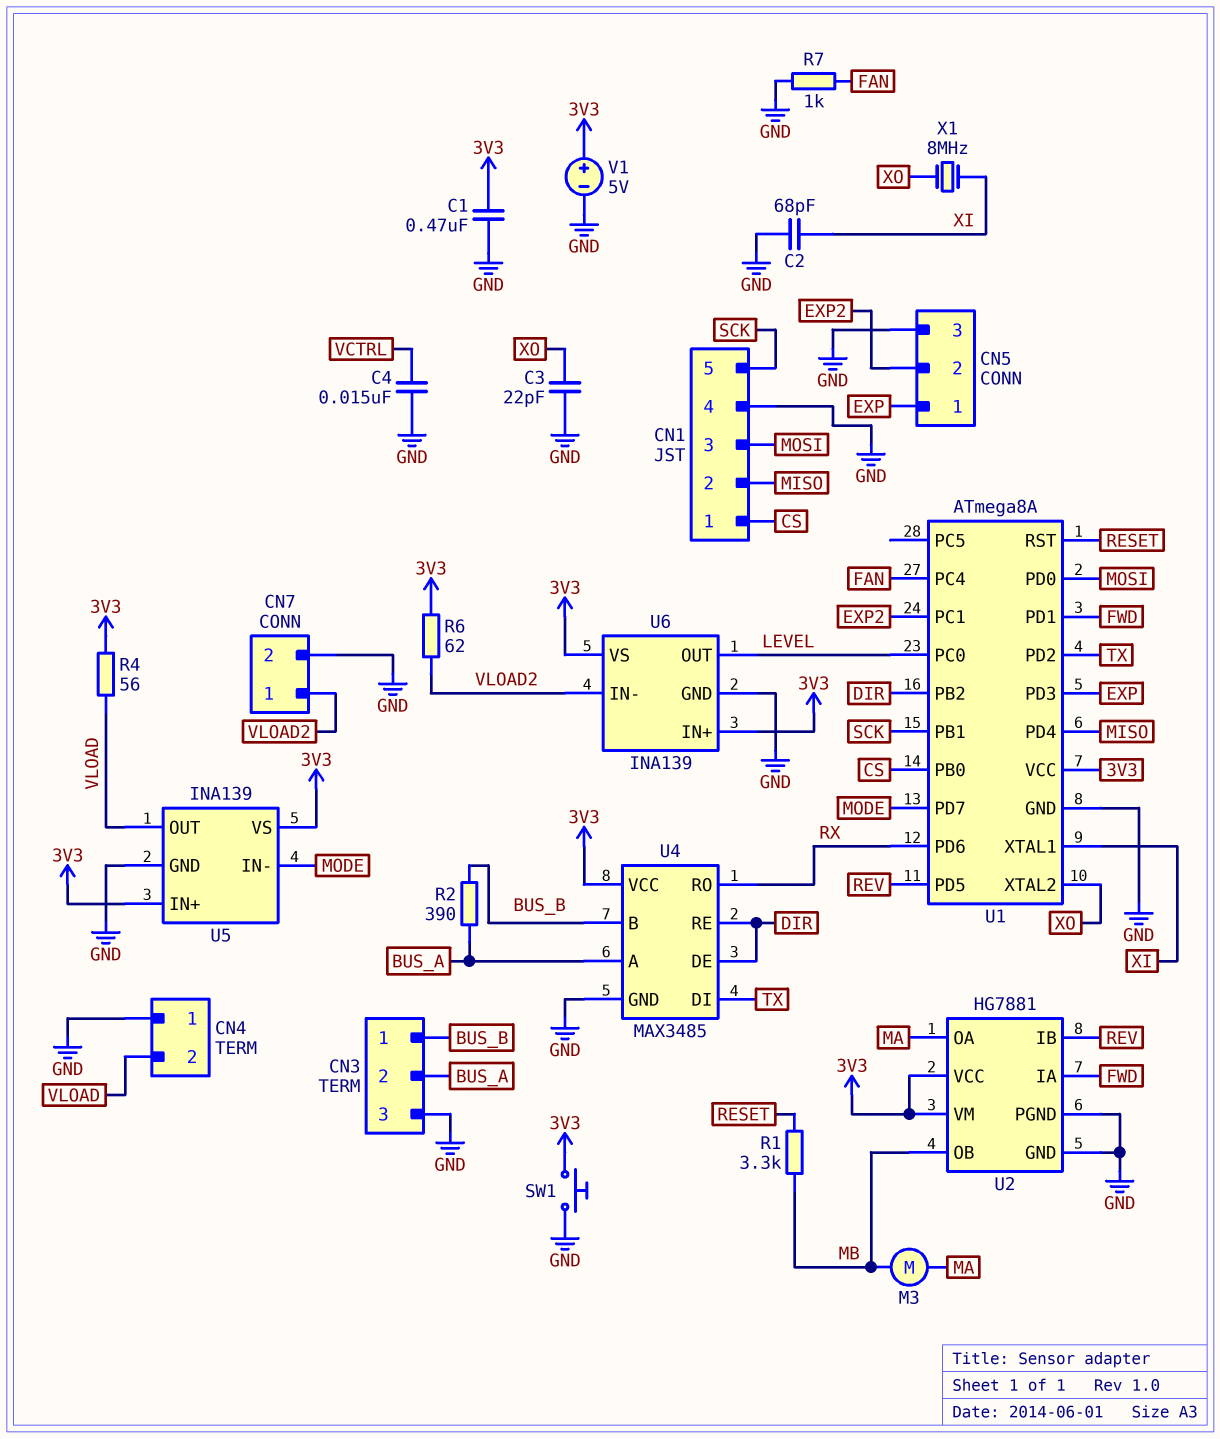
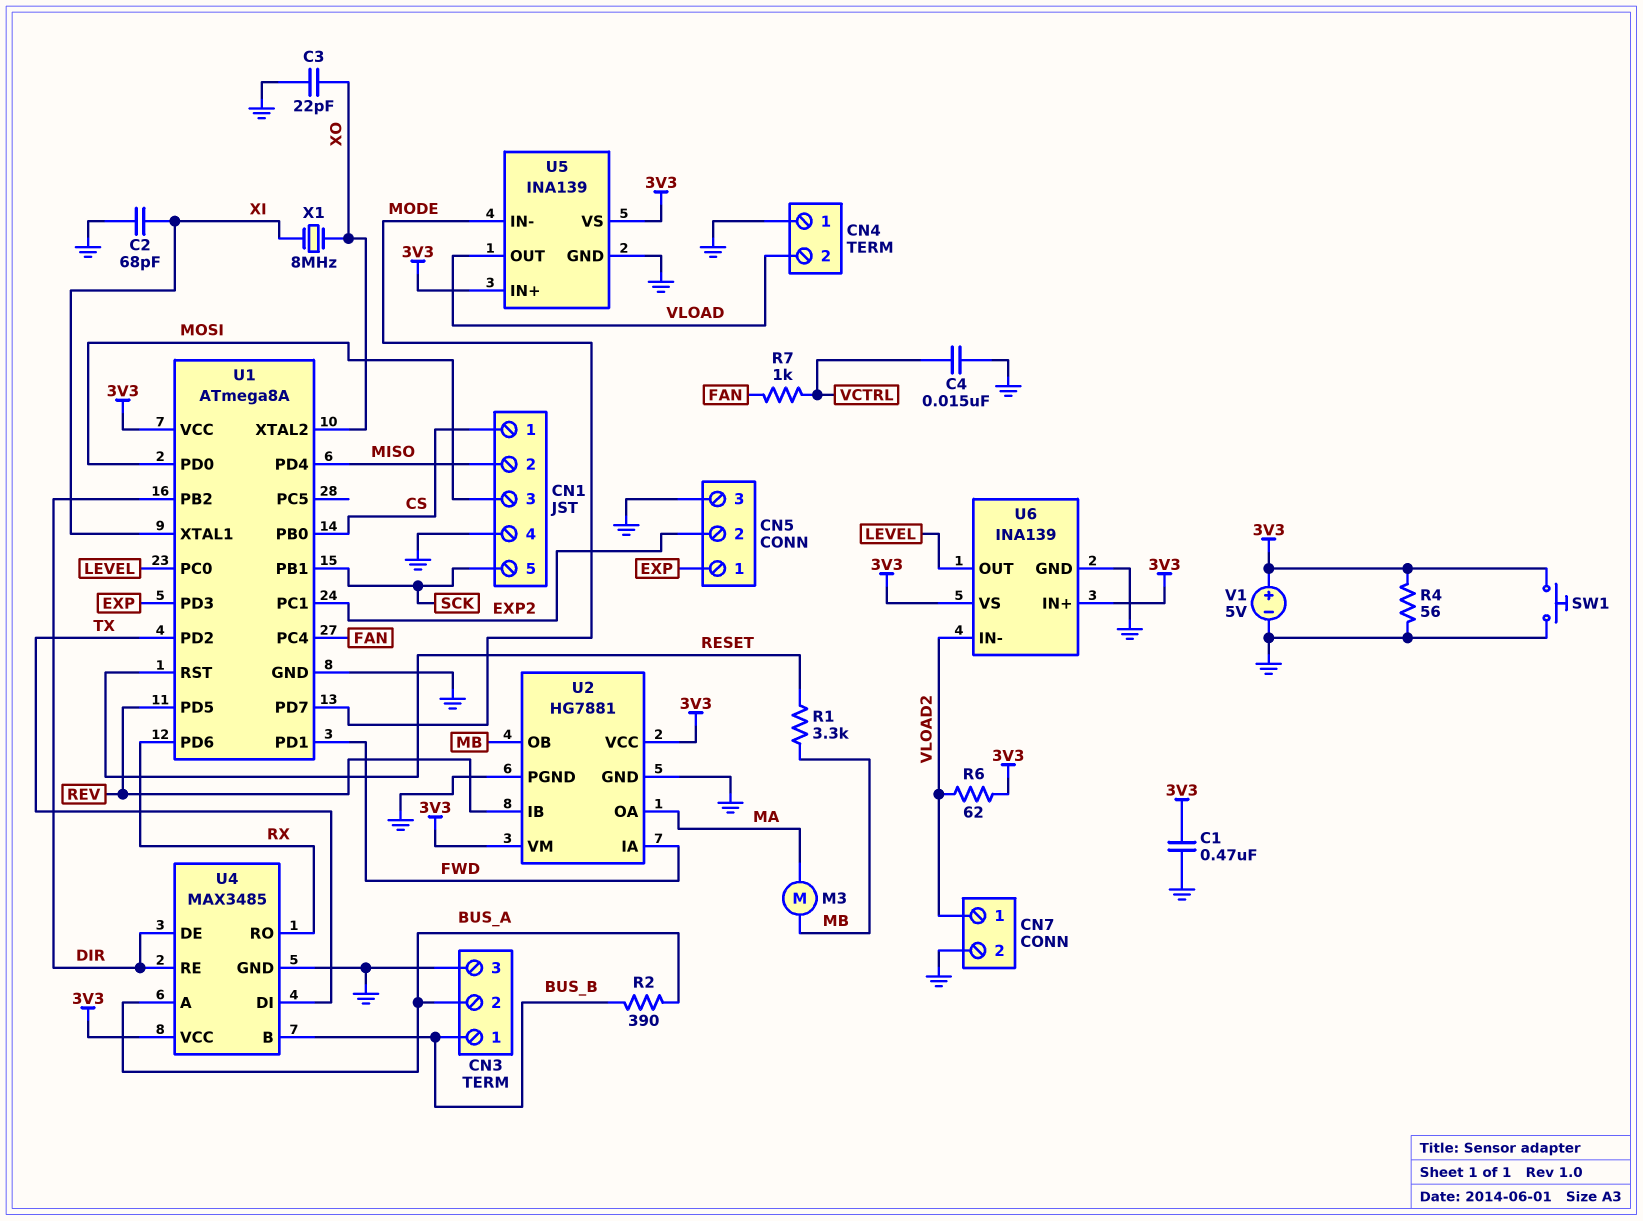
R4: 56 (3V3, VLOAD) -> 56 (3V3, GND)
R7: 1k (FAN, GND) -> 1k (FAN, VCTRL)

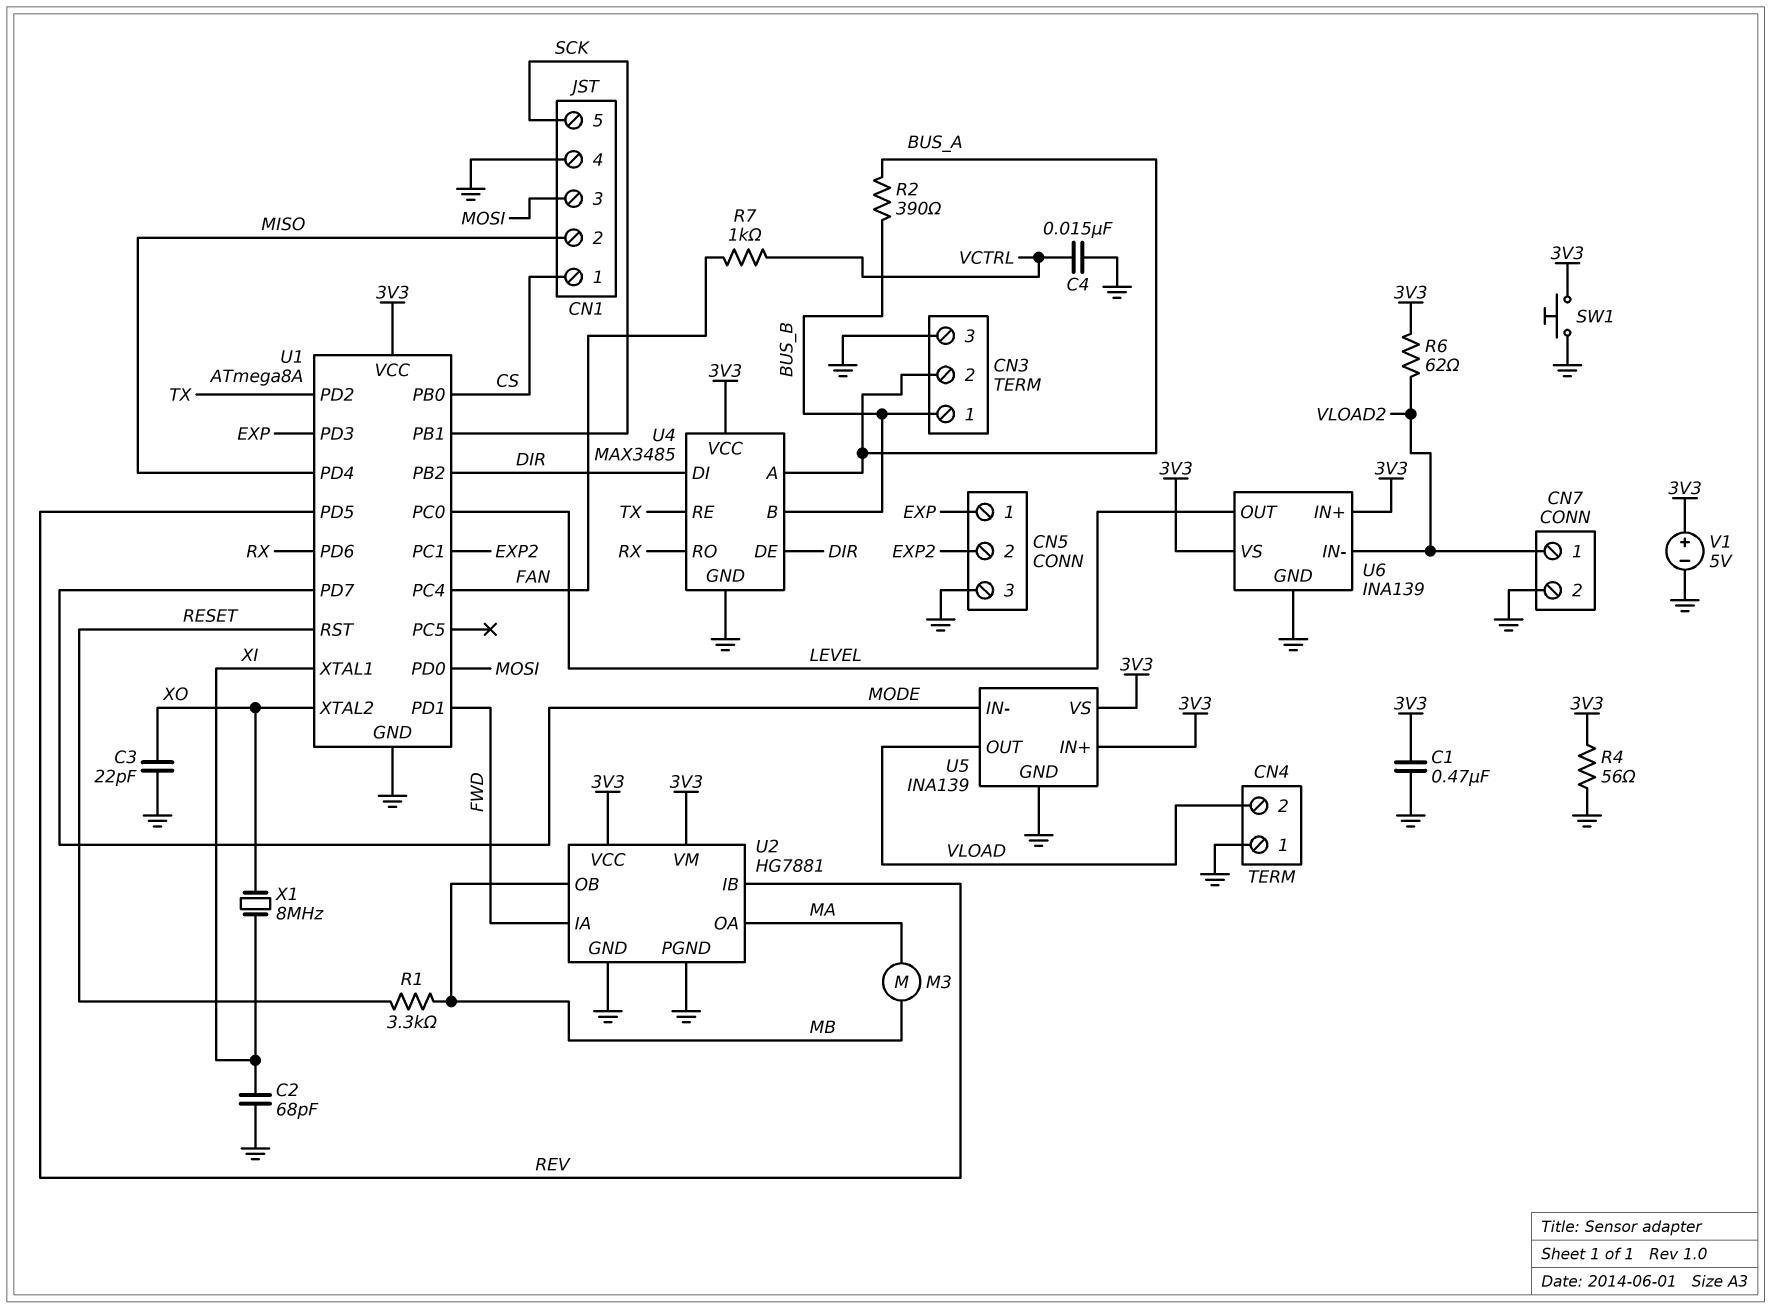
U4 pin DI: TX -> DIR
U4 pin RE: DIR -> TX

